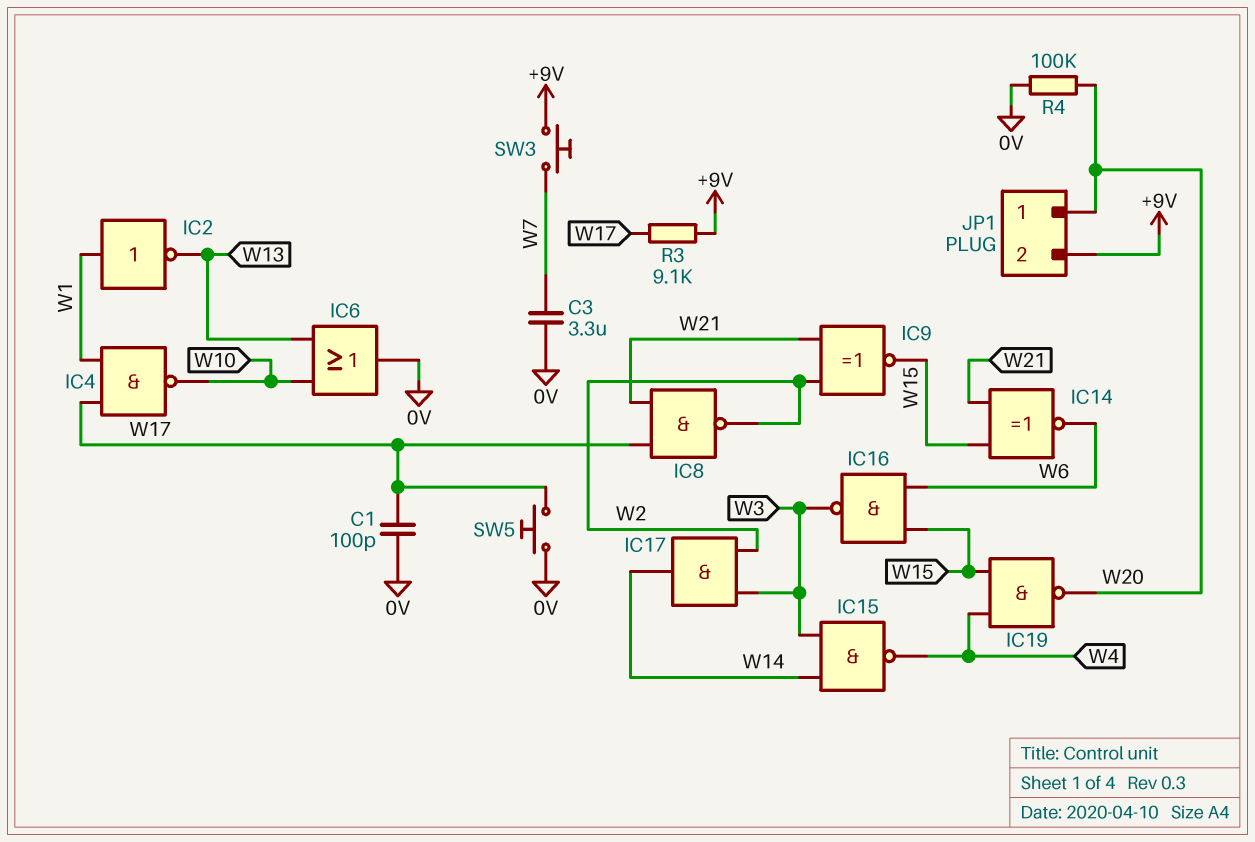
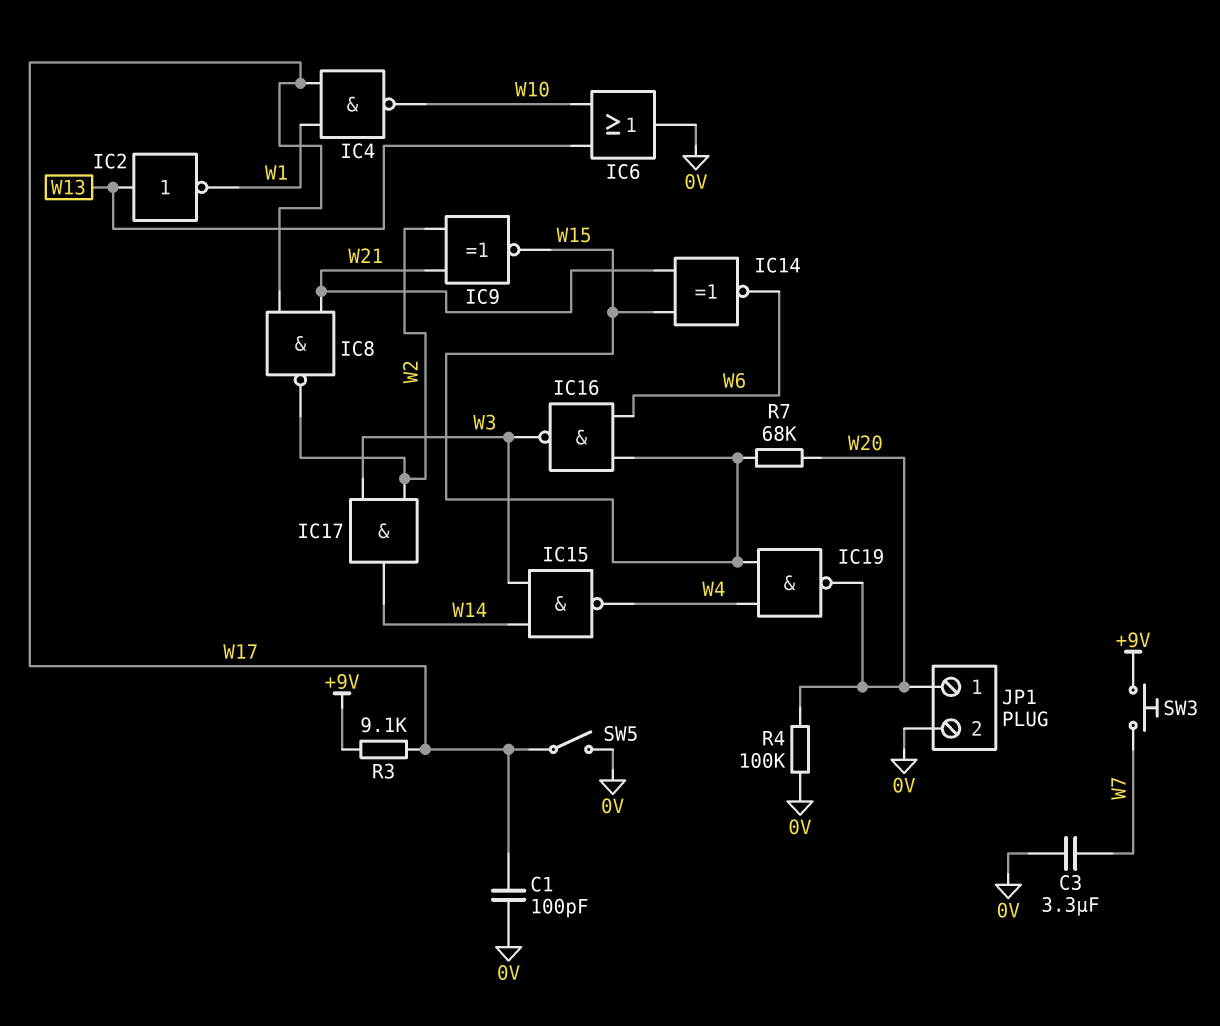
IC2: NOT (in W1, out W13) -> NOT (in W13, out W1)
JP1 pin 2: +9V -> 0V
R7: none -> 68k (W15, W20)
SW5: button (0V, W17) -> switch (0V, W17)

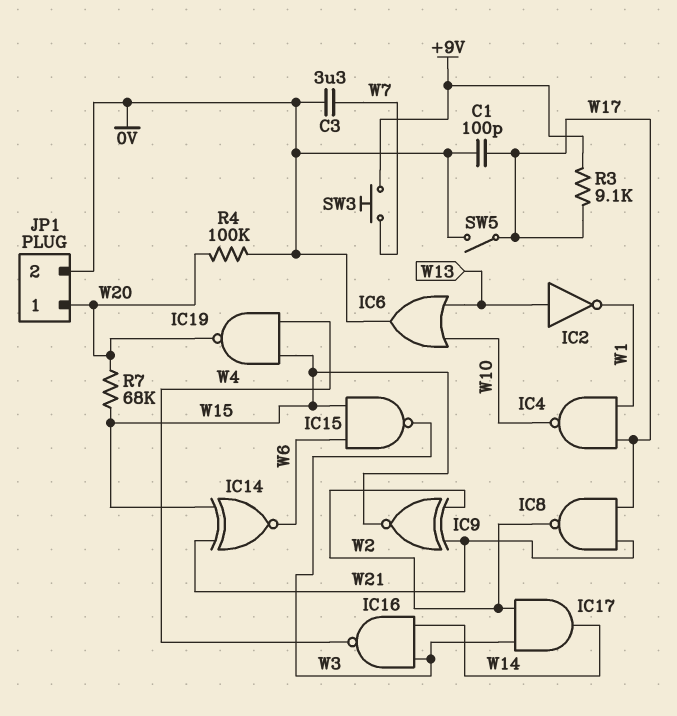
IC15: NAND (in W3, in W14, out W4) -> NAND (in W6, in W15, out W3)
IC16: NAND (in W6, in W15, out W3) -> NAND (in W3, in W14, out W4)

